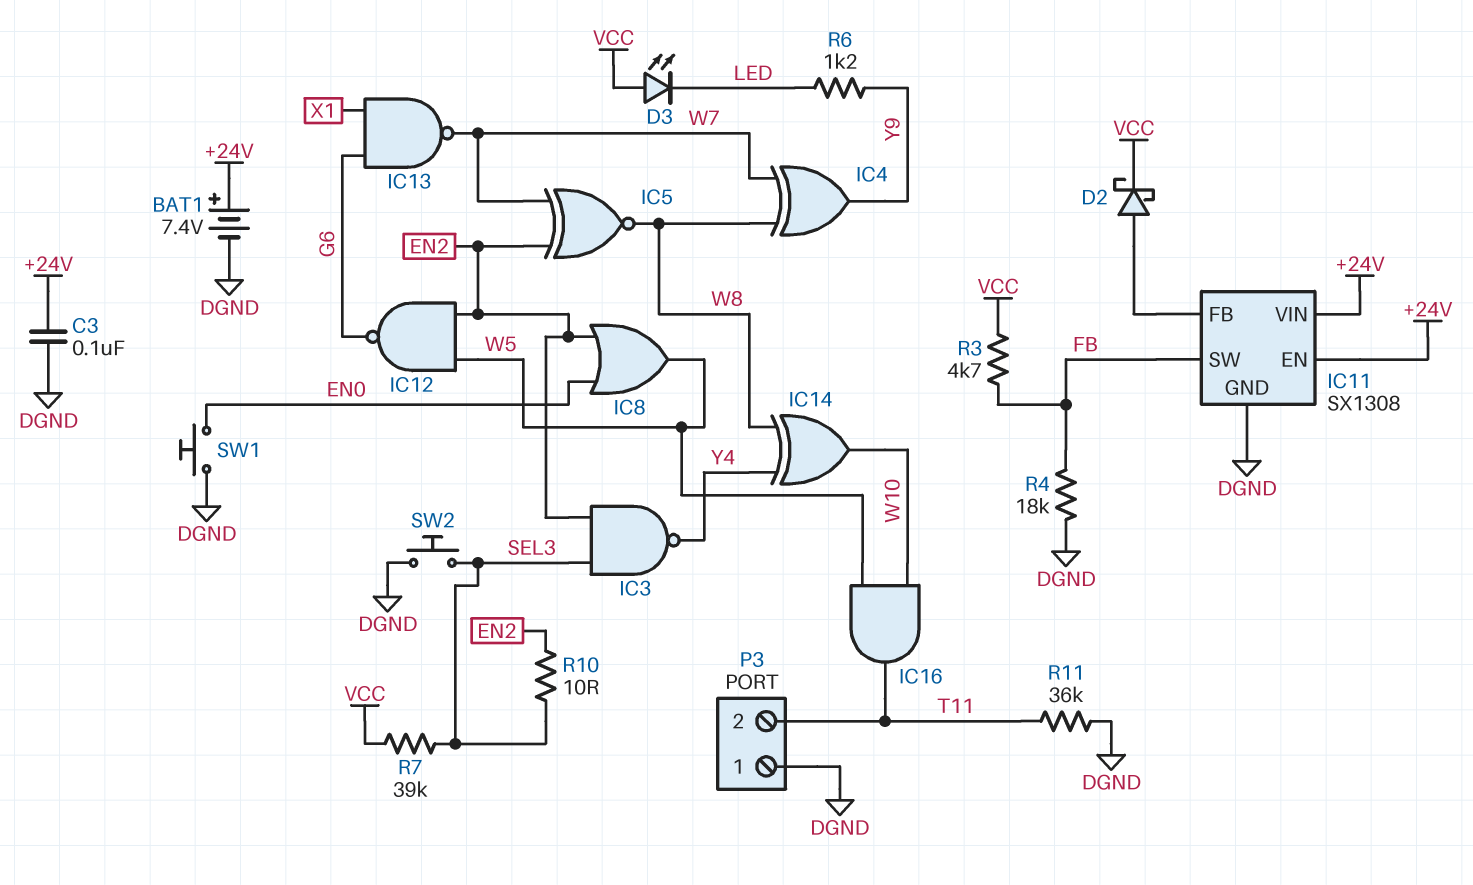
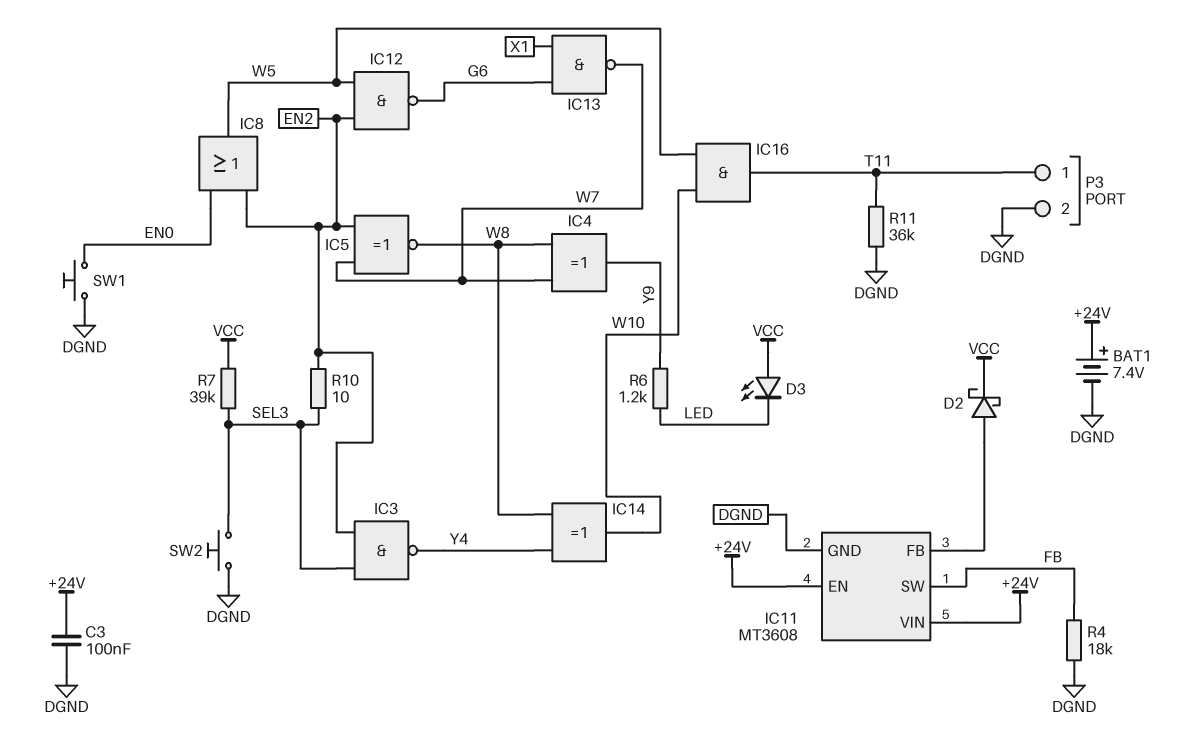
IC11: SX1308 -> MT3608
P3 pin 1: DGND -> T11
P3 pin 2: T11 -> DGND
R3: 4.7k (FB, VCC) -> none

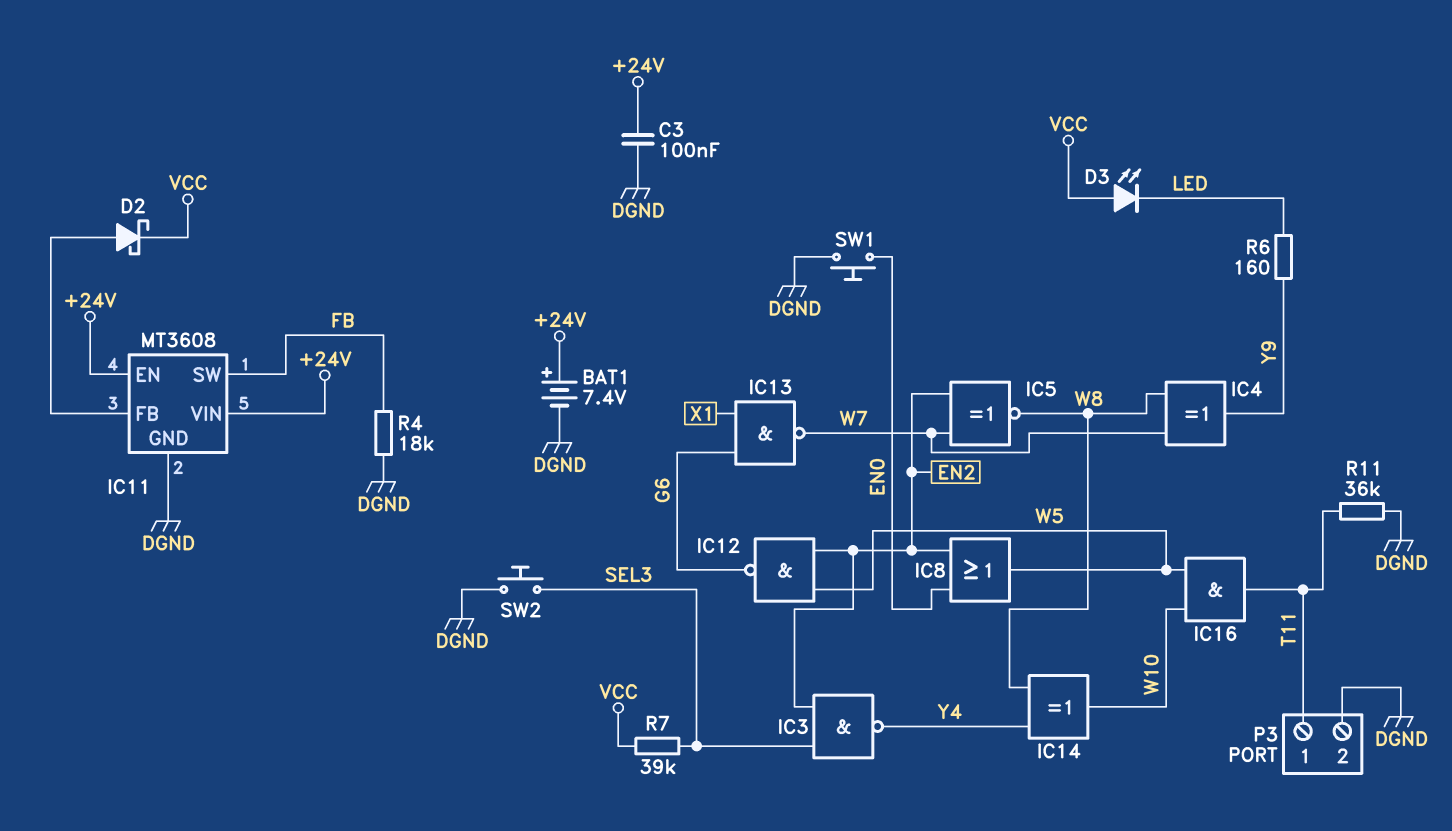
R6: 1.2k (LED, Y9) -> 160 (LED, Y9)
R10: 10 (EN2, SEL3) -> none

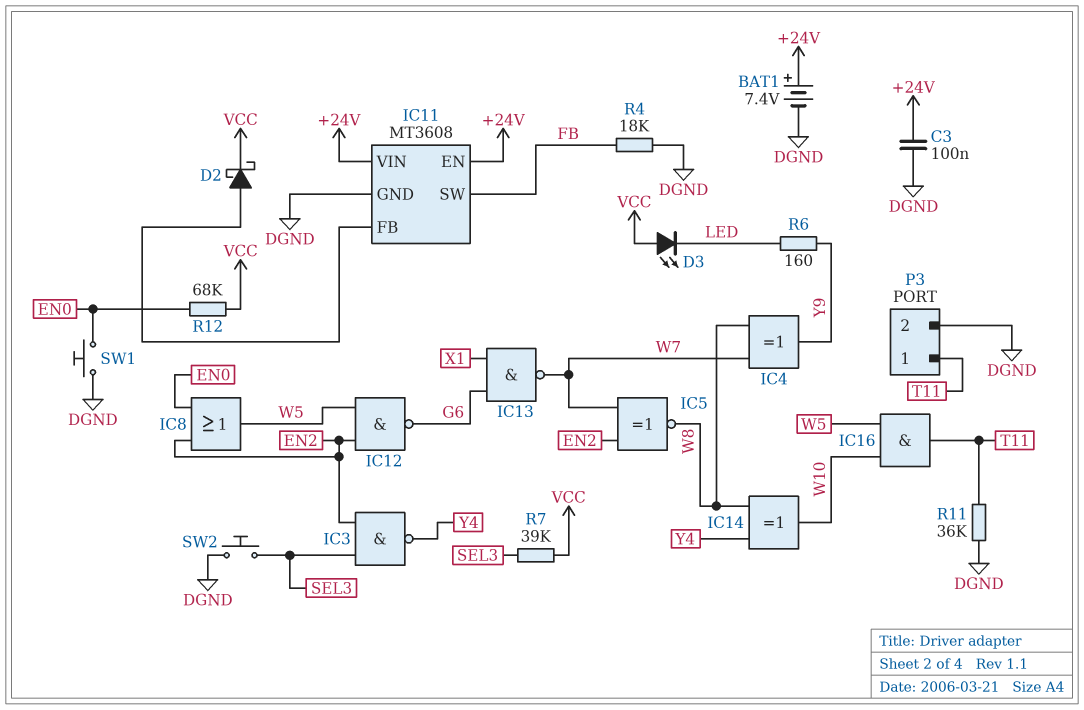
R12: none -> 68k (EN0, VCC)

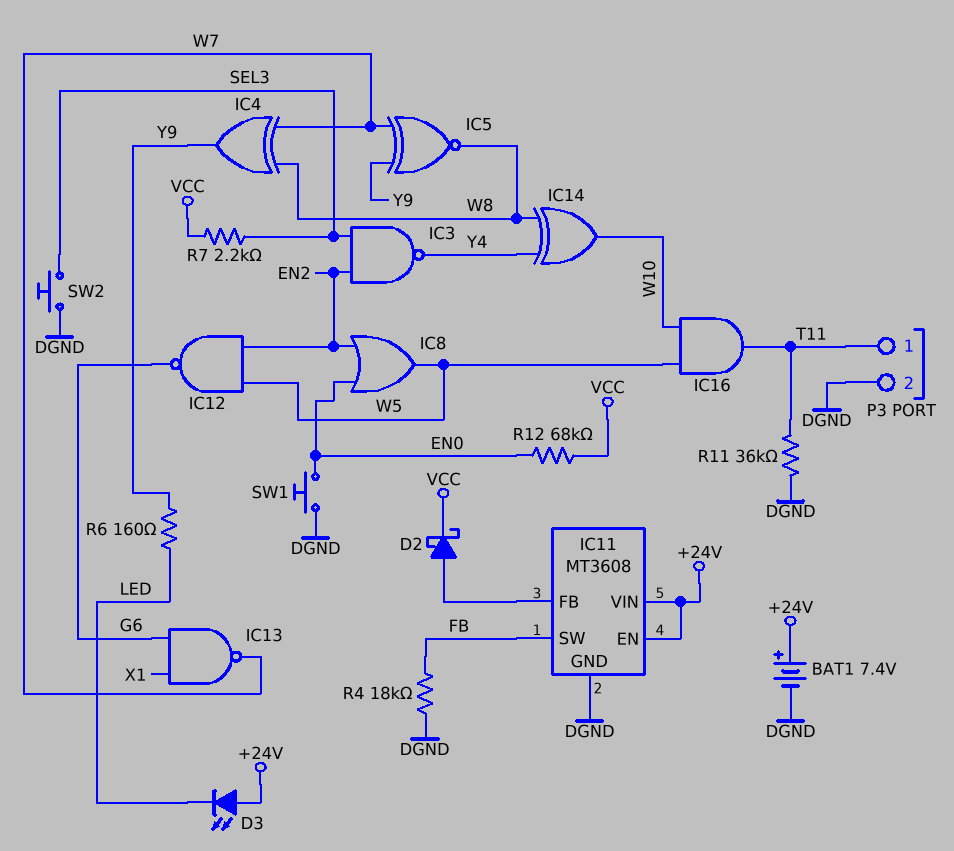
C3: 100nF (+24V, DGND) -> none
D3: LED (A VCC, K LED) -> LED (A +24V, K LED)
IC5: XNOR (in EN2, in W7, out W8) -> XNOR (in W7, in Y9, out W8)
R7: 39k (SEL3, VCC) -> 2.2k (SEL3, VCC)

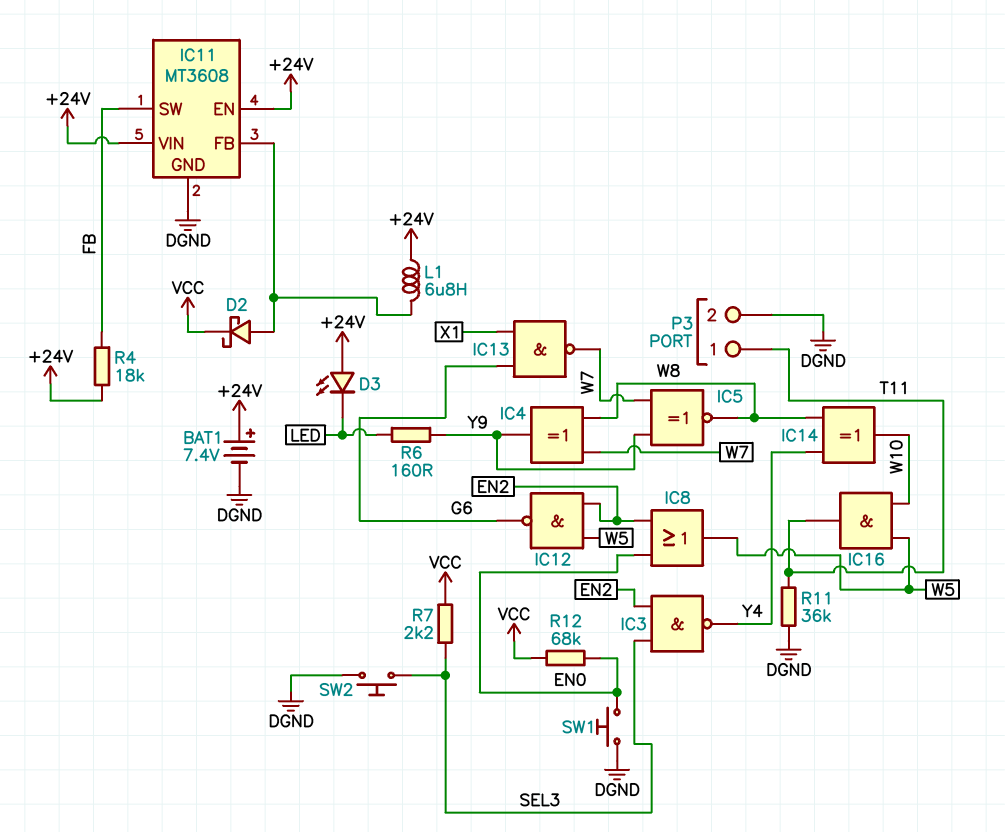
L1: none -> 6.8uH (+24V, IC11/FB)
R4: 18k (DGND, FB) -> 18k (+24V, FB)

